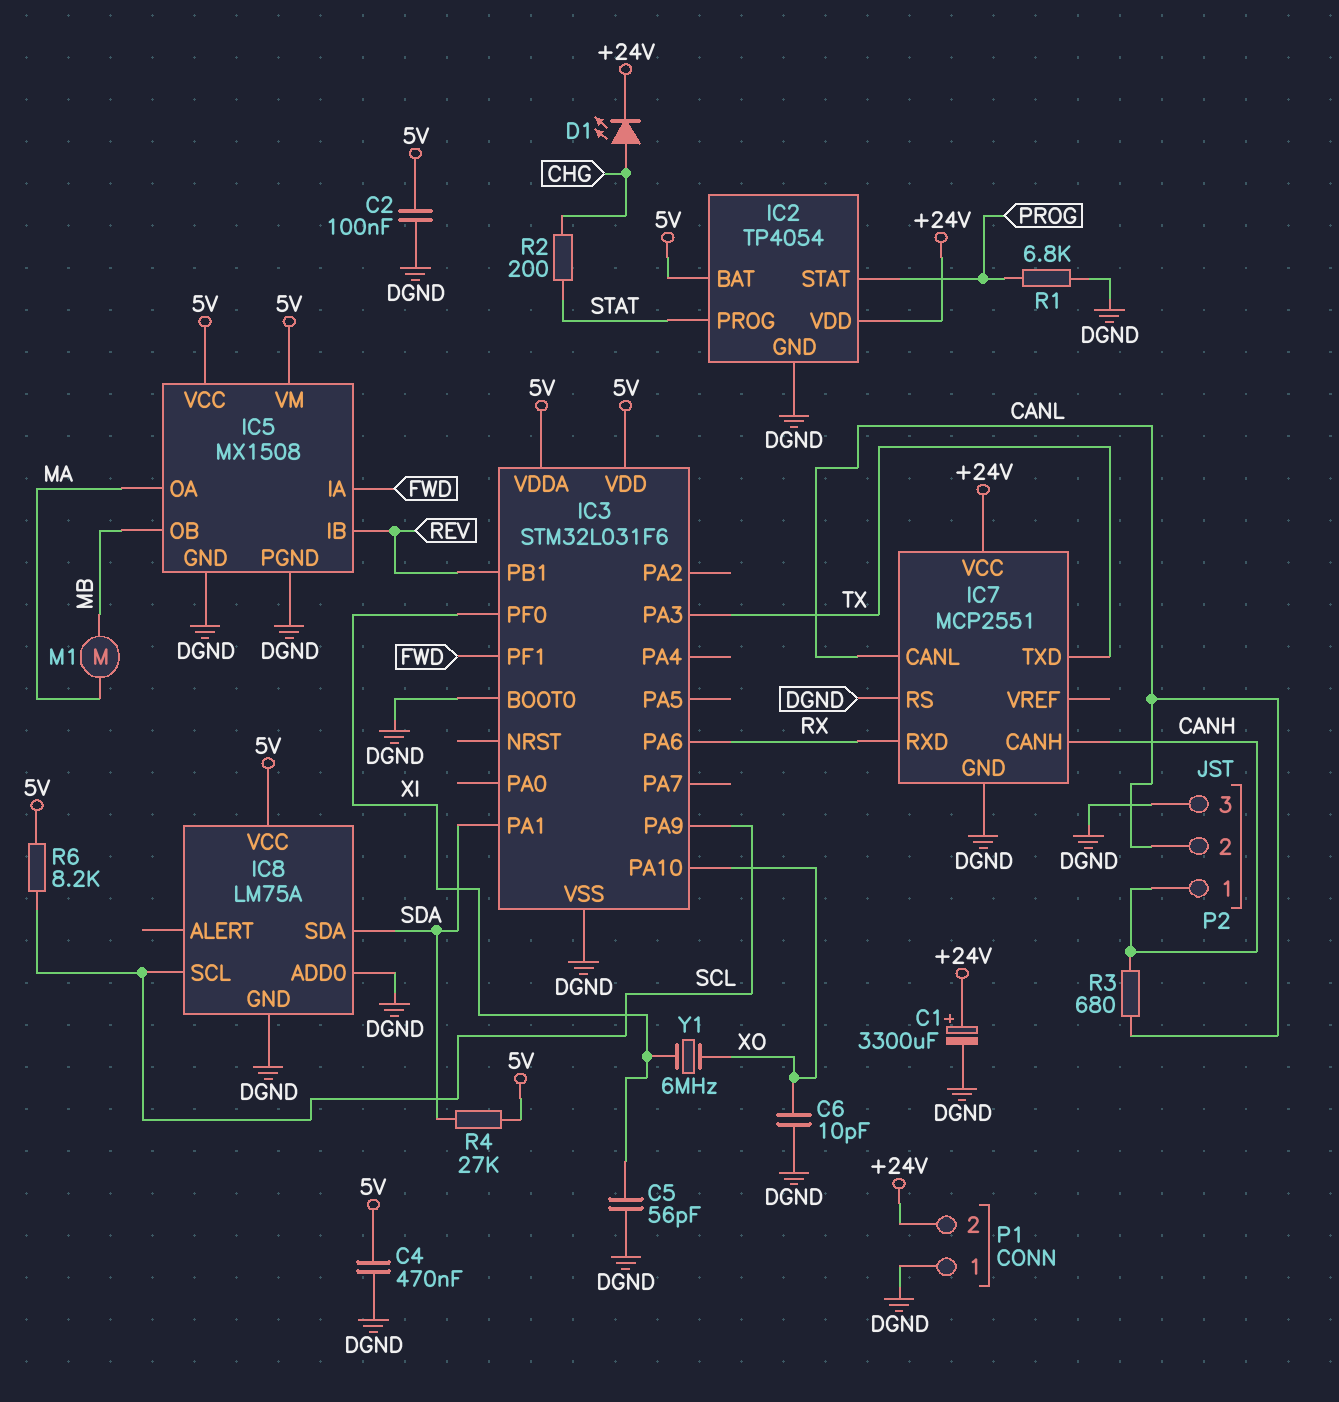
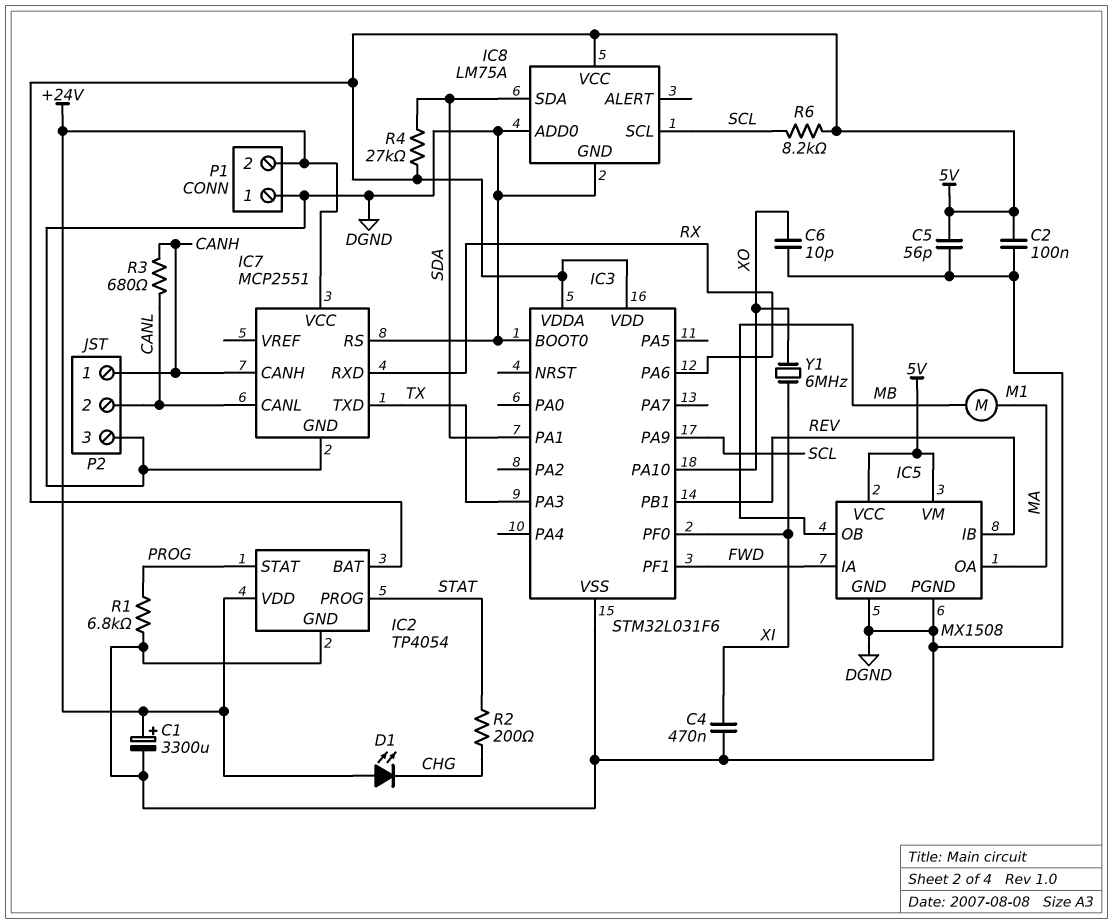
C4: 470nF (5V, DGND) -> 470nF (DGND, XI)
C5: 56pF (DGND, XI) -> 56pF (5V, DGND)
D1: LED (A CHG, K +24V) -> LED (A +24V, K CHG)

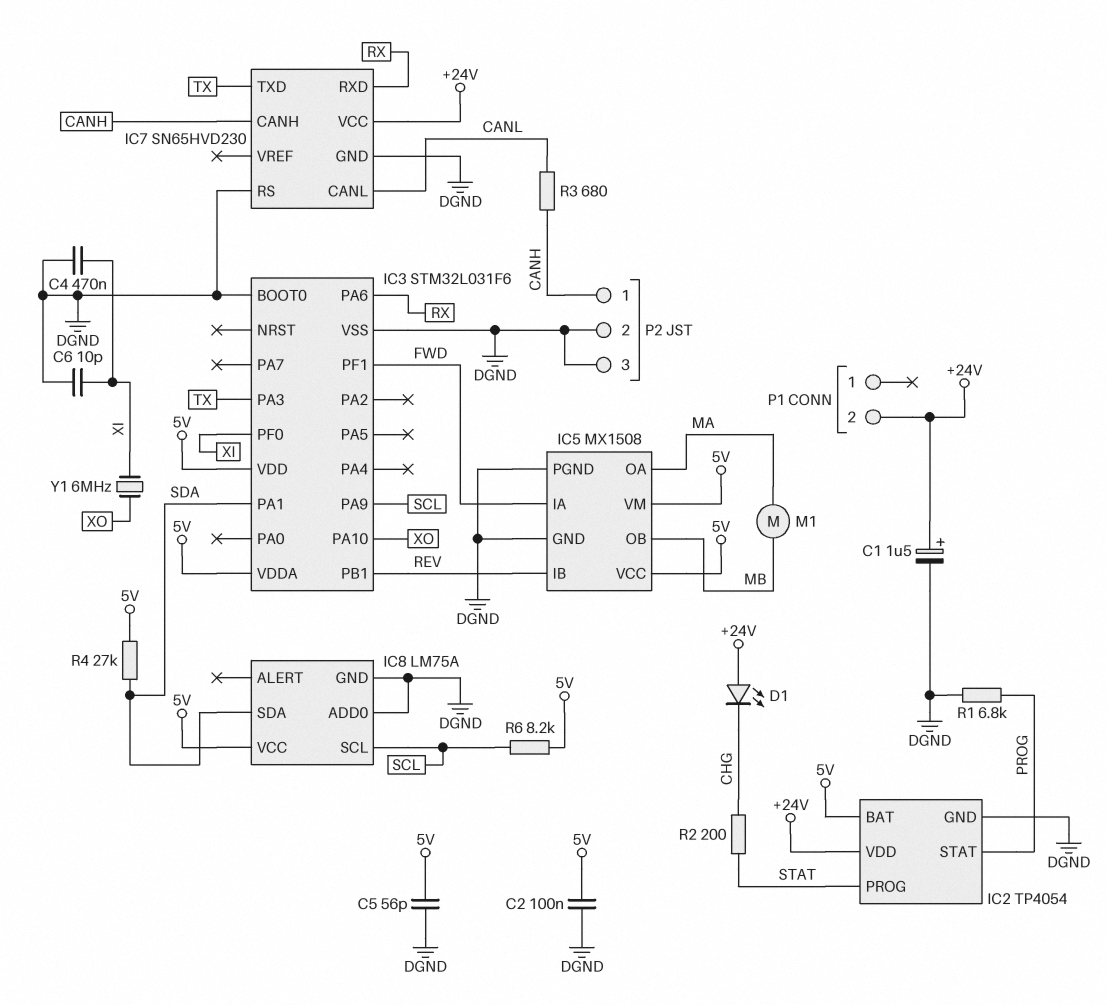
C1: 3300uF (plus +24V, minus DGND) -> 1.5uF (plus +24V, minus DGND)
C6: 10pF (DGND, XO) -> 10pF (DGND, XI)
IC7: MCP2551 -> SN65HVD230
P1 pin 1: DGND -> none
P2 pin 2: CANL -> DGND

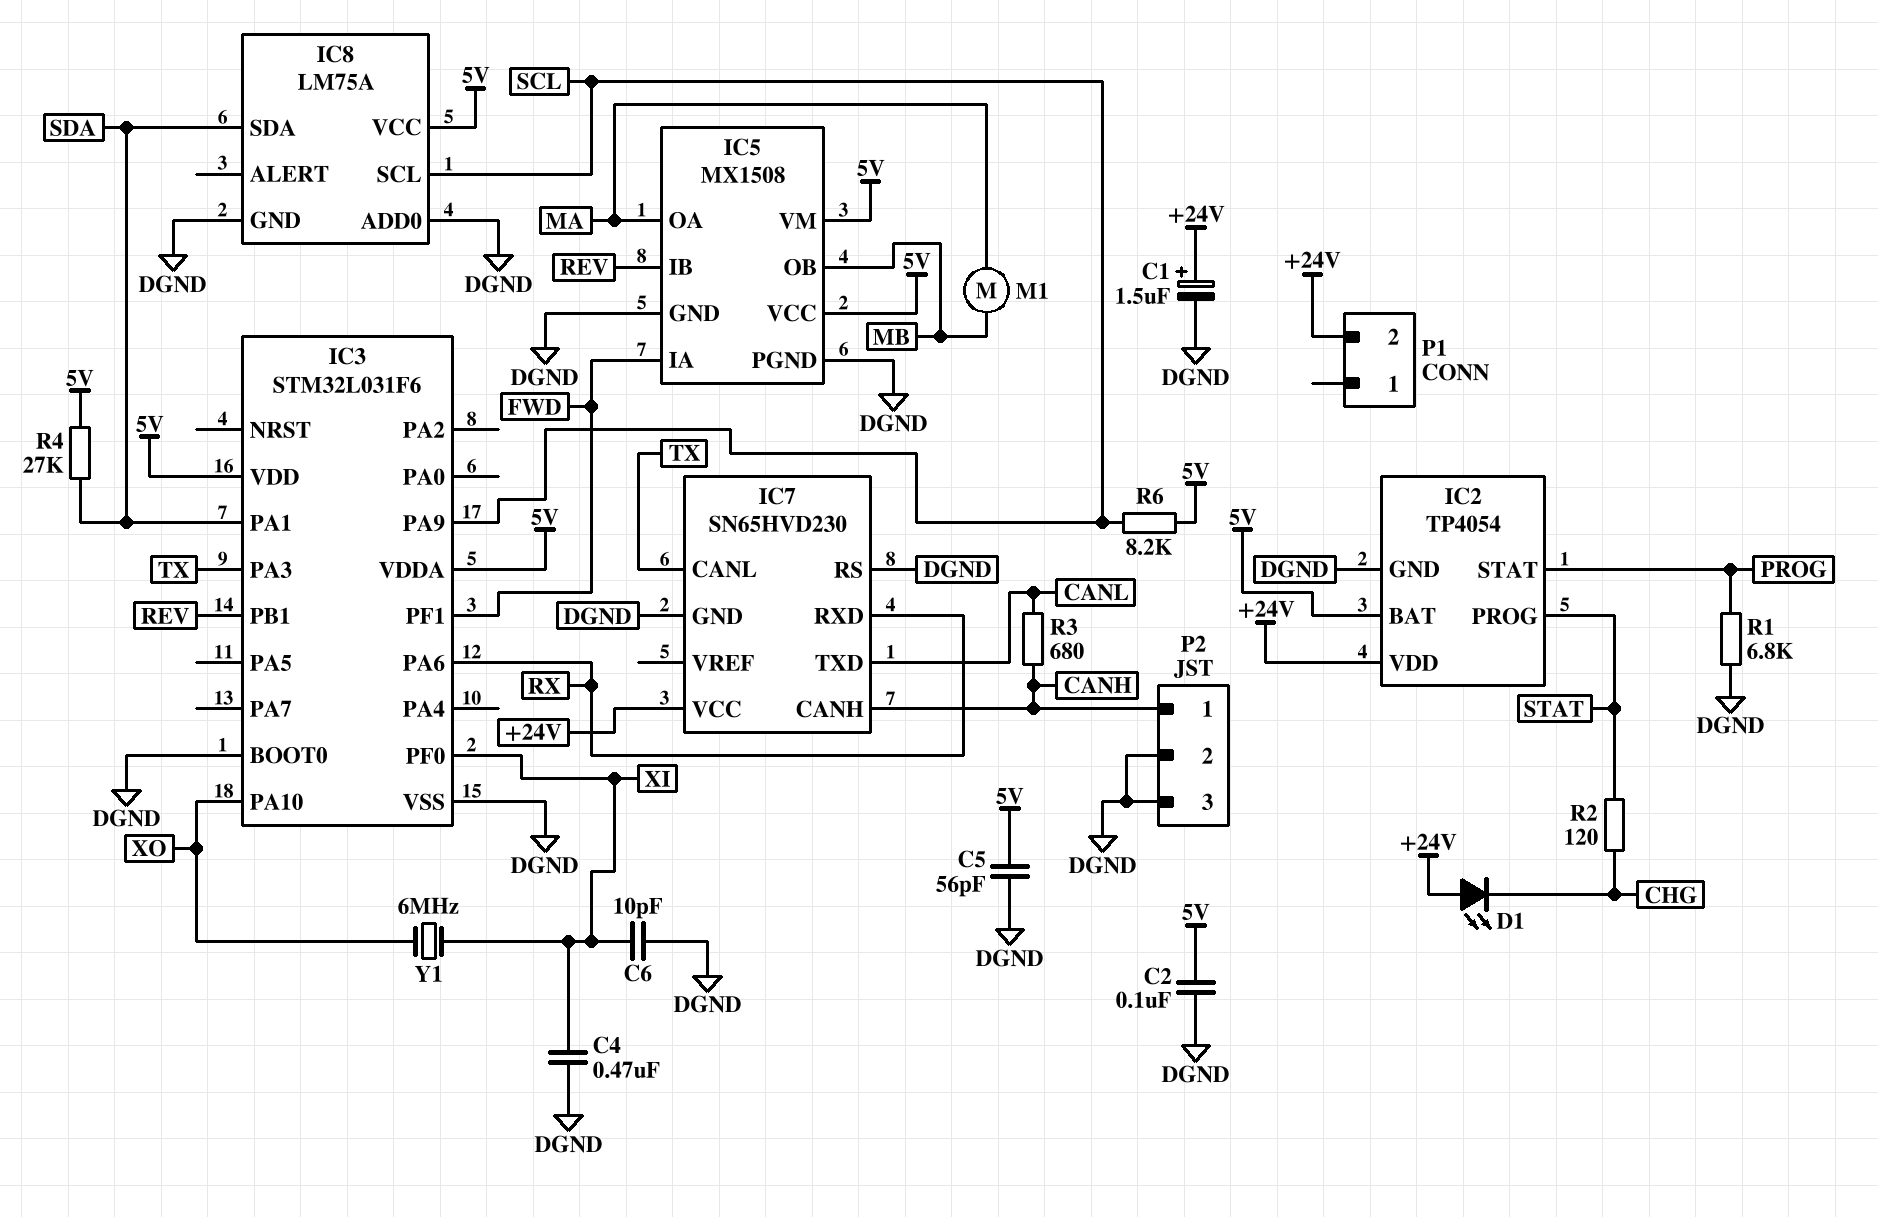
IC7 pin CANL: CANL -> TX
IC7 pin TXD: TX -> CANL
R2: 200 (CHG, STAT) -> 120 (CHG, STAT)

